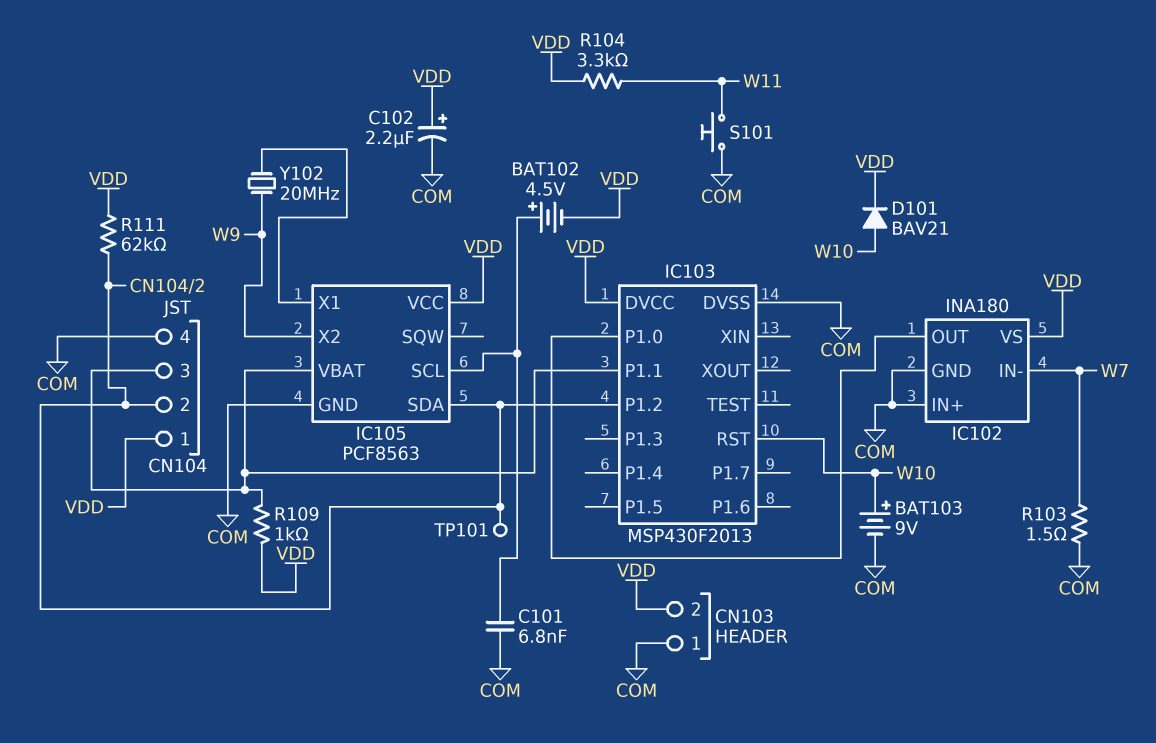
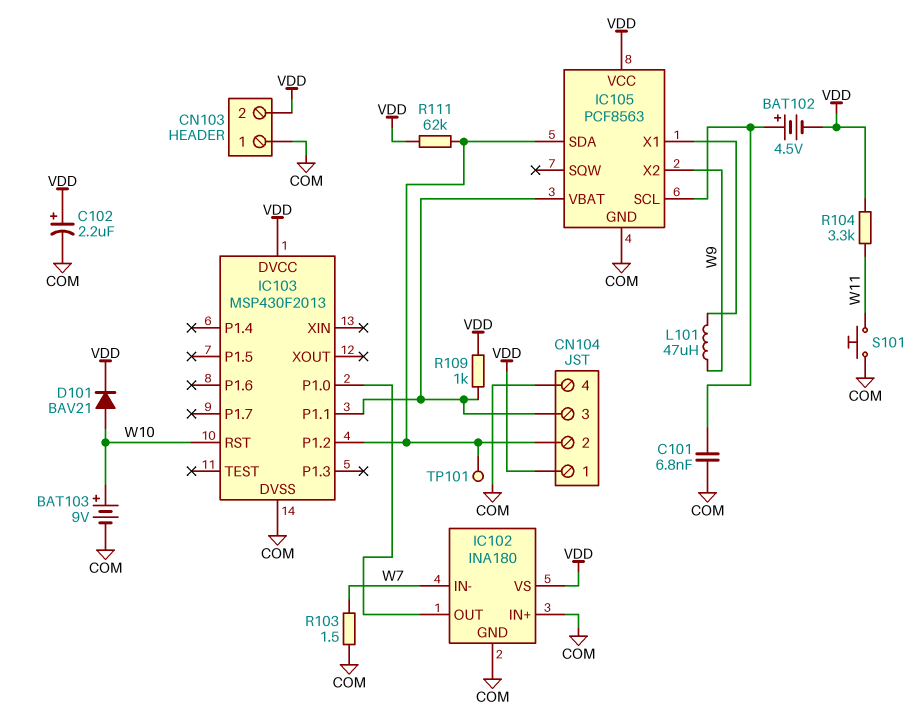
L101: none -> 47uH (IC105/X1, W9)
Y102: 20MHz (IC105/X1, W9) -> none

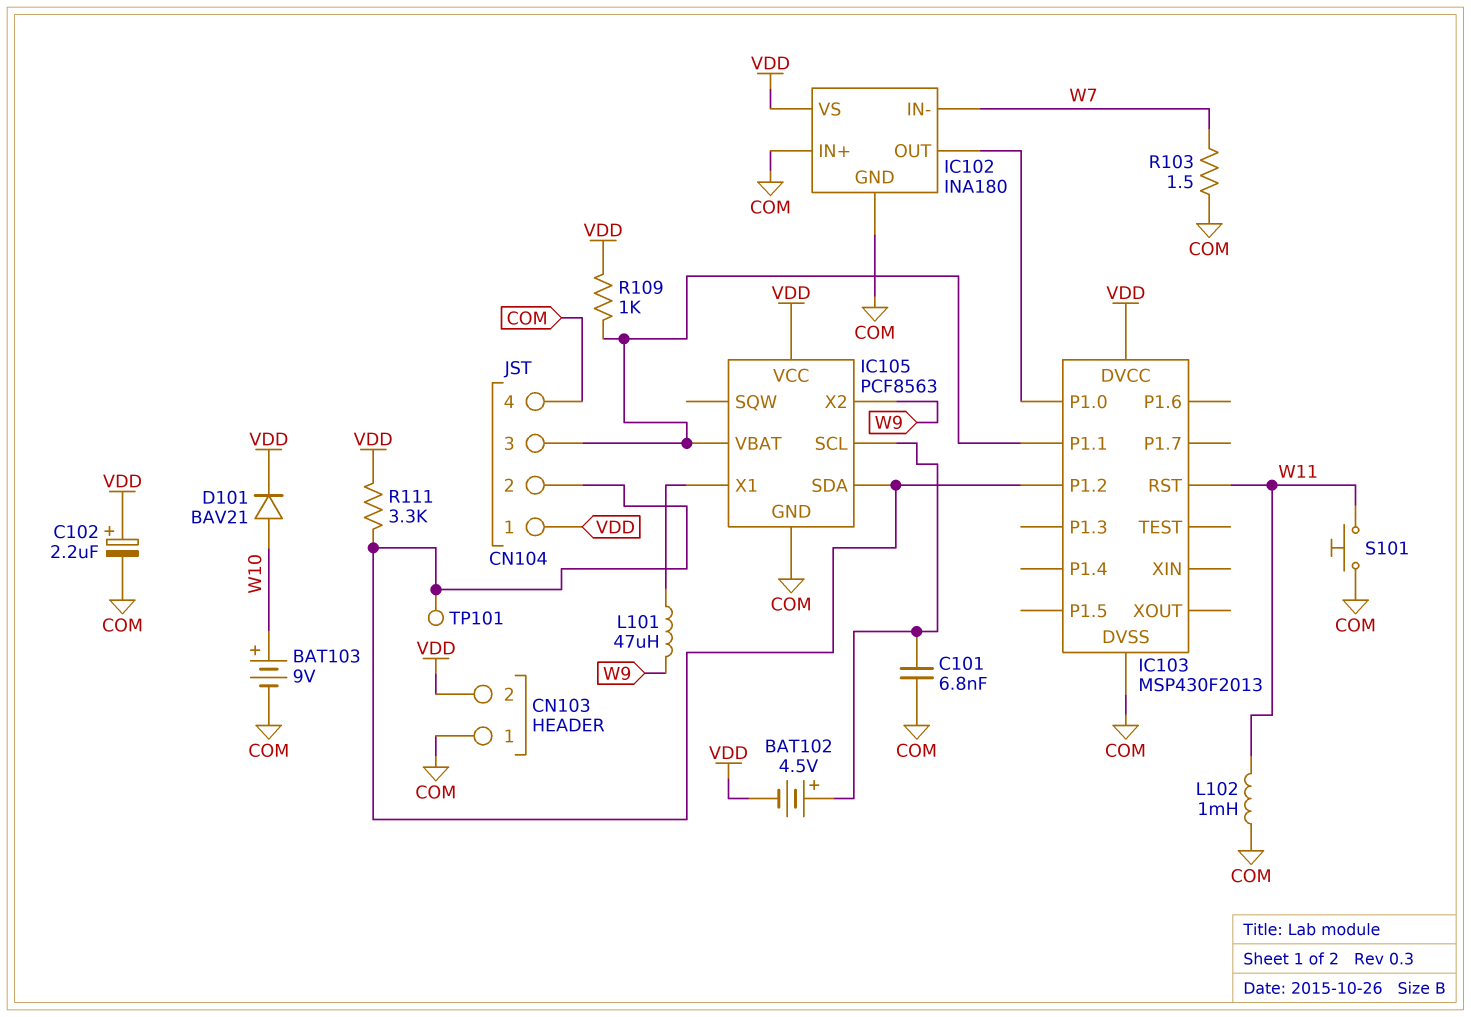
IC103 pin RST: W10 -> W11
L102: none -> 1mH (COM, W11)
R104: 3.3k (VDD, W11) -> none
R111: 62k (CN104/2, VDD) -> 3.3k (CN104/2, VDD)

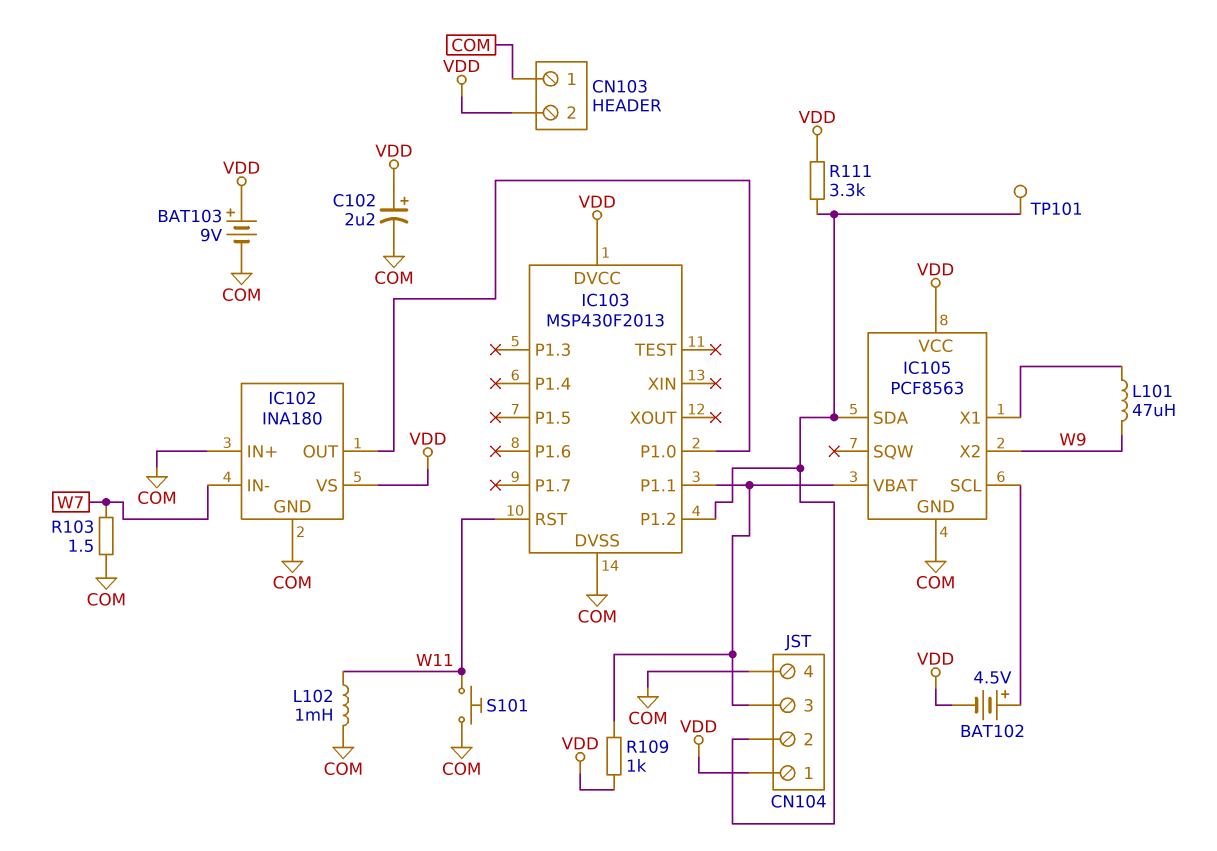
BAT103: 9V (plus W10, minus COM) -> 9V (plus VDD, minus COM)
C101: 6.8nF (COM, IC105/SCL) -> none
D101: diode BAV21 (A W10, K VDD) -> none

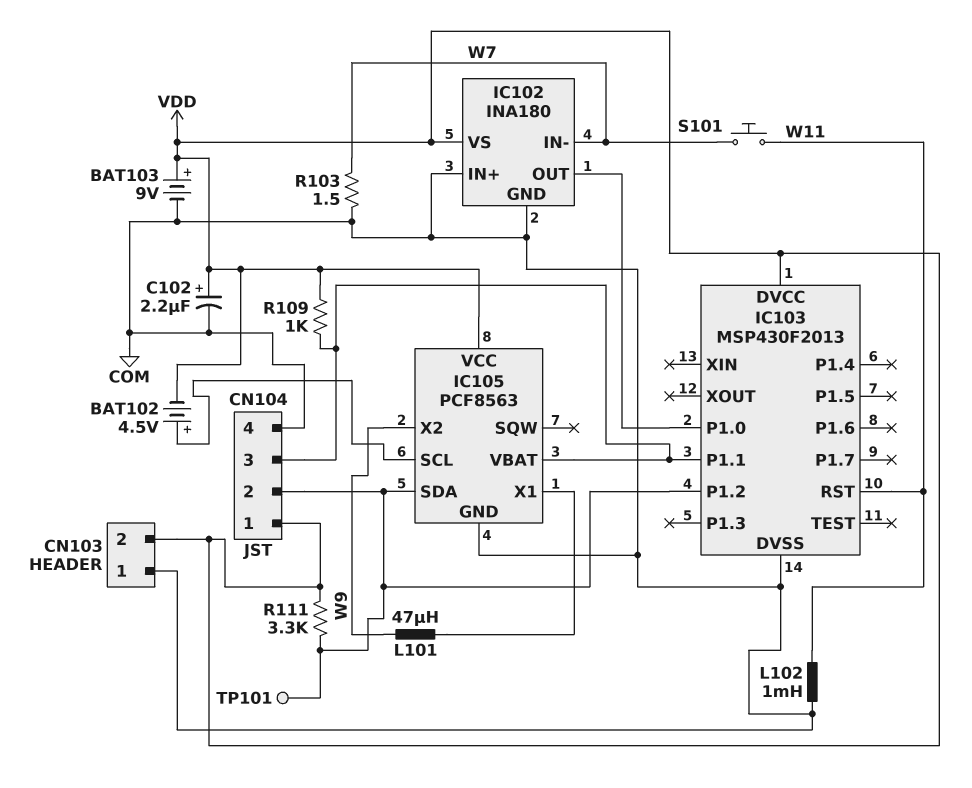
S101: button (COM, W11) -> button (W7, W11)

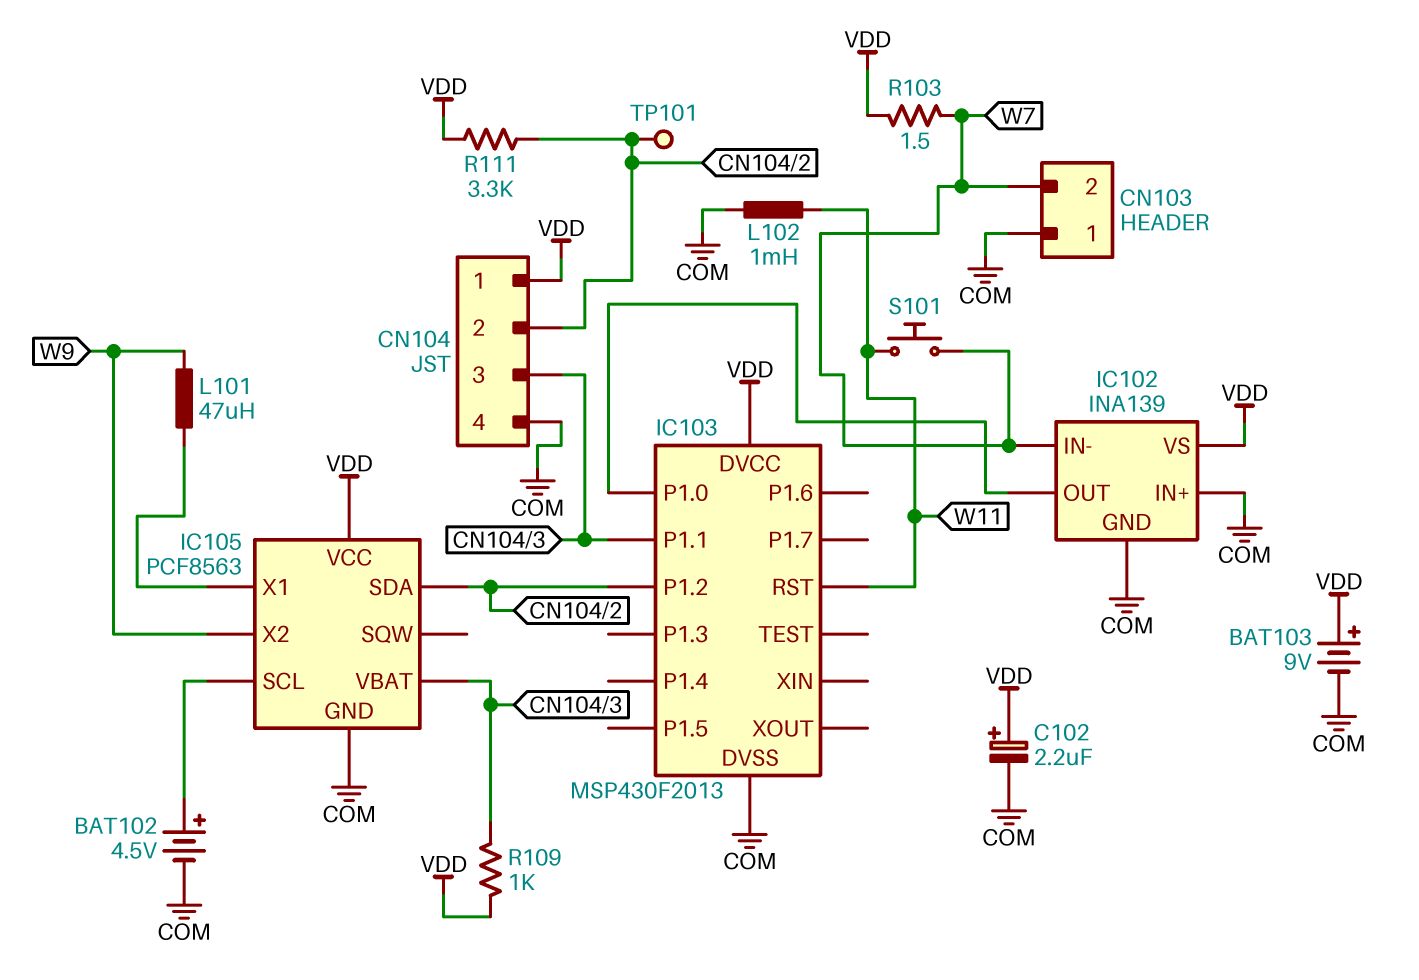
BAT102: 4.5V (plus IC105/SCL, minus VDD) -> 4.5V (plus IC105/SCL, minus COM)
CN103 pin 2: VDD -> W7
IC102: INA180 -> INA139
R103: 1.5 (COM, W7) -> 1.5 (VDD, W7)

